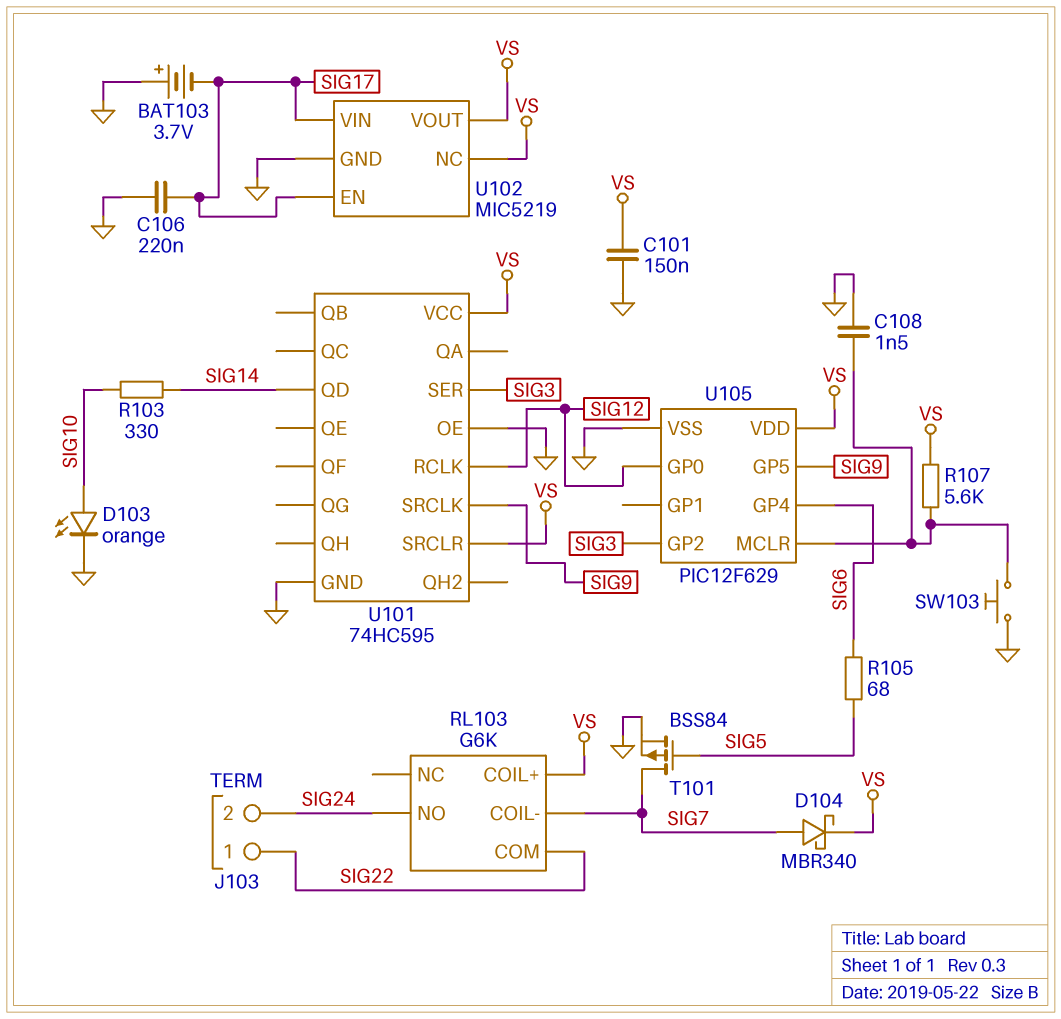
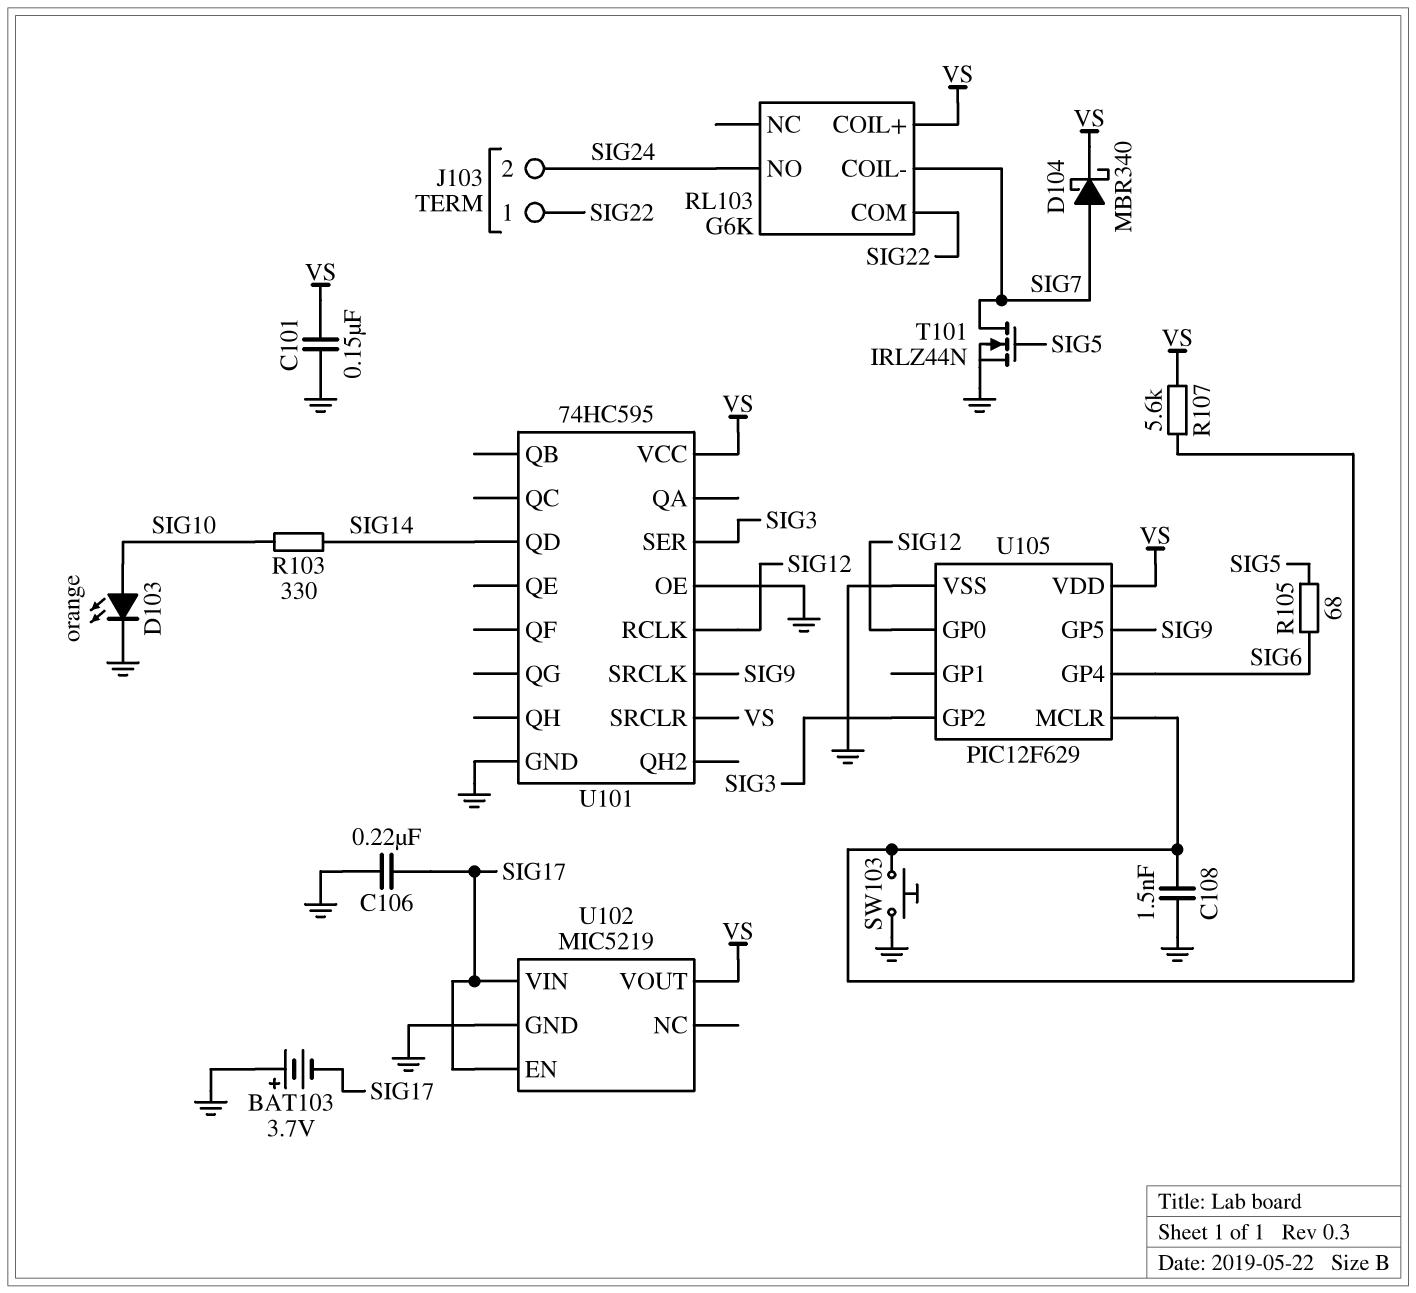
T101: PMOS BSS84 (G SIG5, D SIG7, S GND) -> NMOS IRLZ44N (G SIG5, D SIG7, S GND)
U102 pin NC: VS -> none

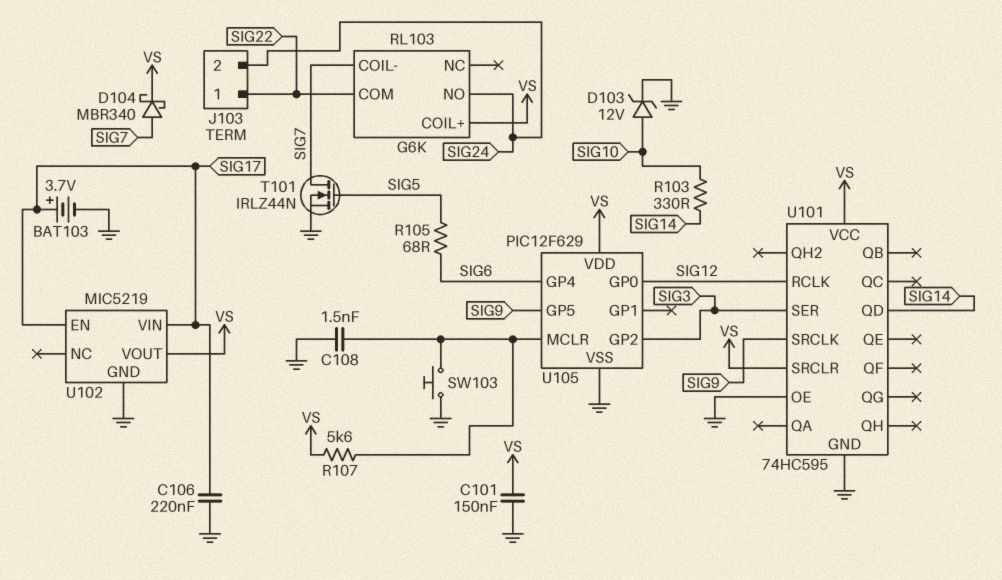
BAT103: 3.7V (plus GND, minus SIG17) -> 3.7V (plus SIG17, minus GND)
D103: LED orange (A SIG10, K GND) -> zener 12V (A SIG10, K GND)

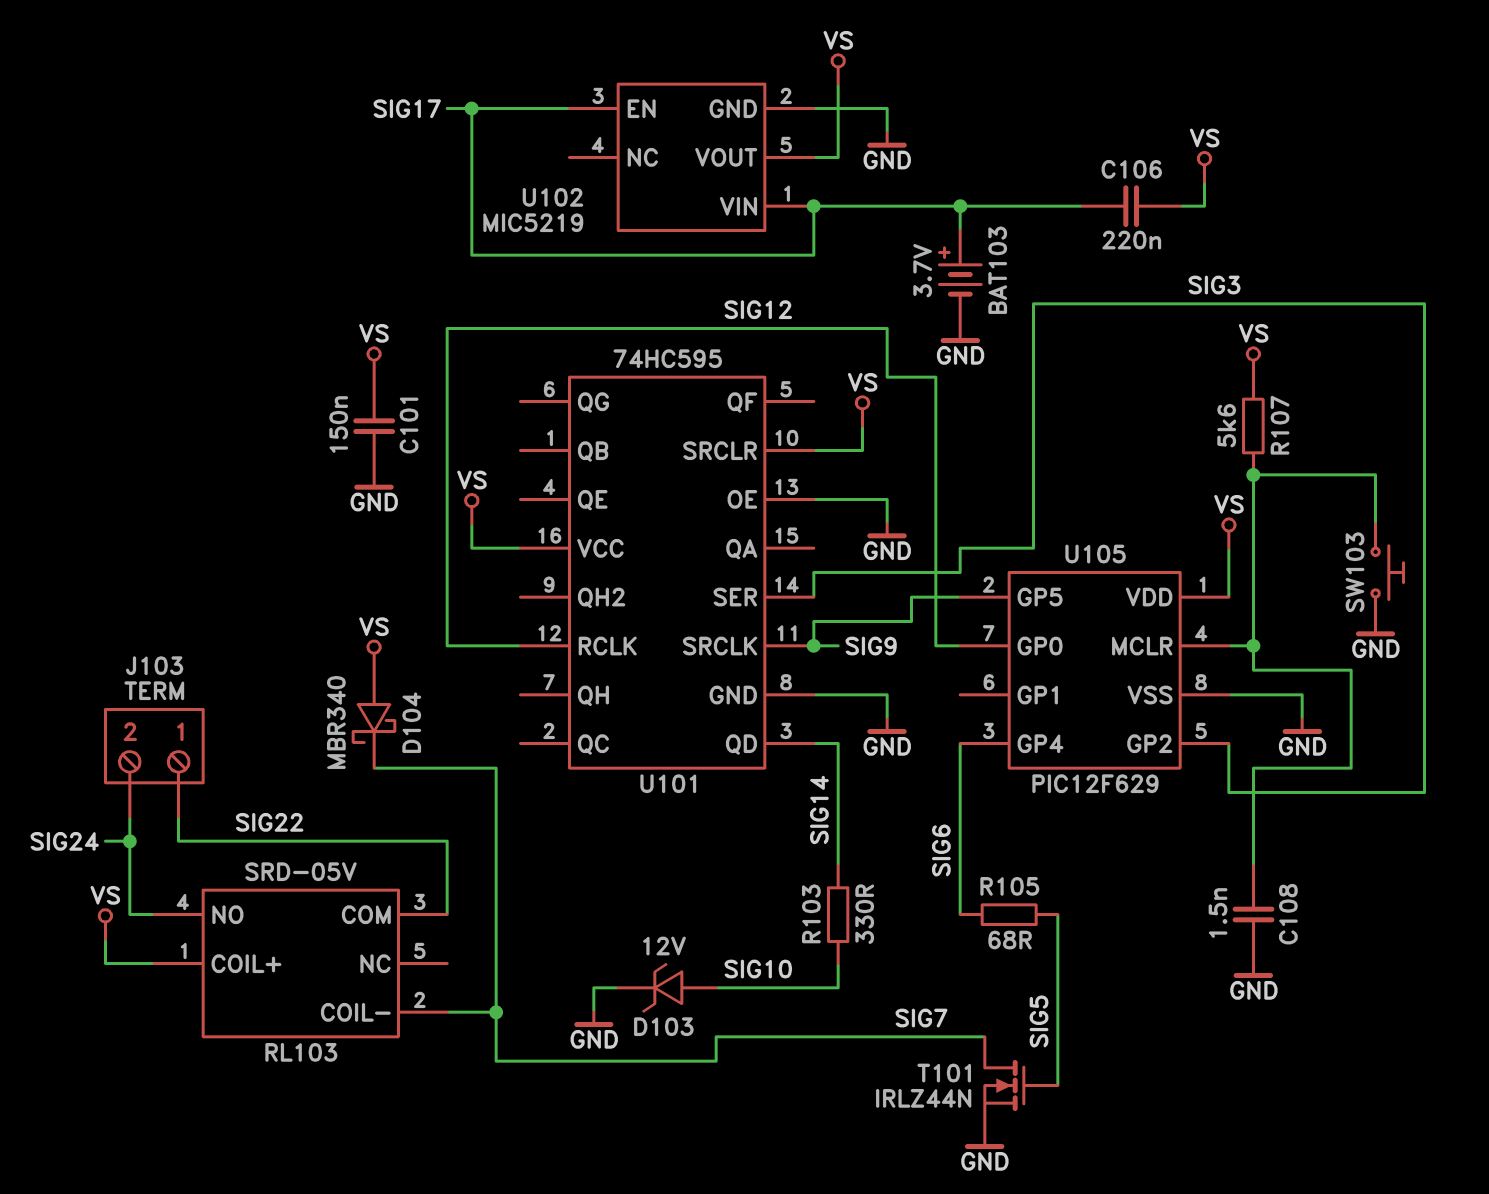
C106: 220nF (GND, SIG17) -> 220nF (SIG17, VS)
D104: schottky MBR340 (A SIG7, K VS) -> schottky MBR340 (A VS, K SIG7)
RL103: G6K -> SRD-05V

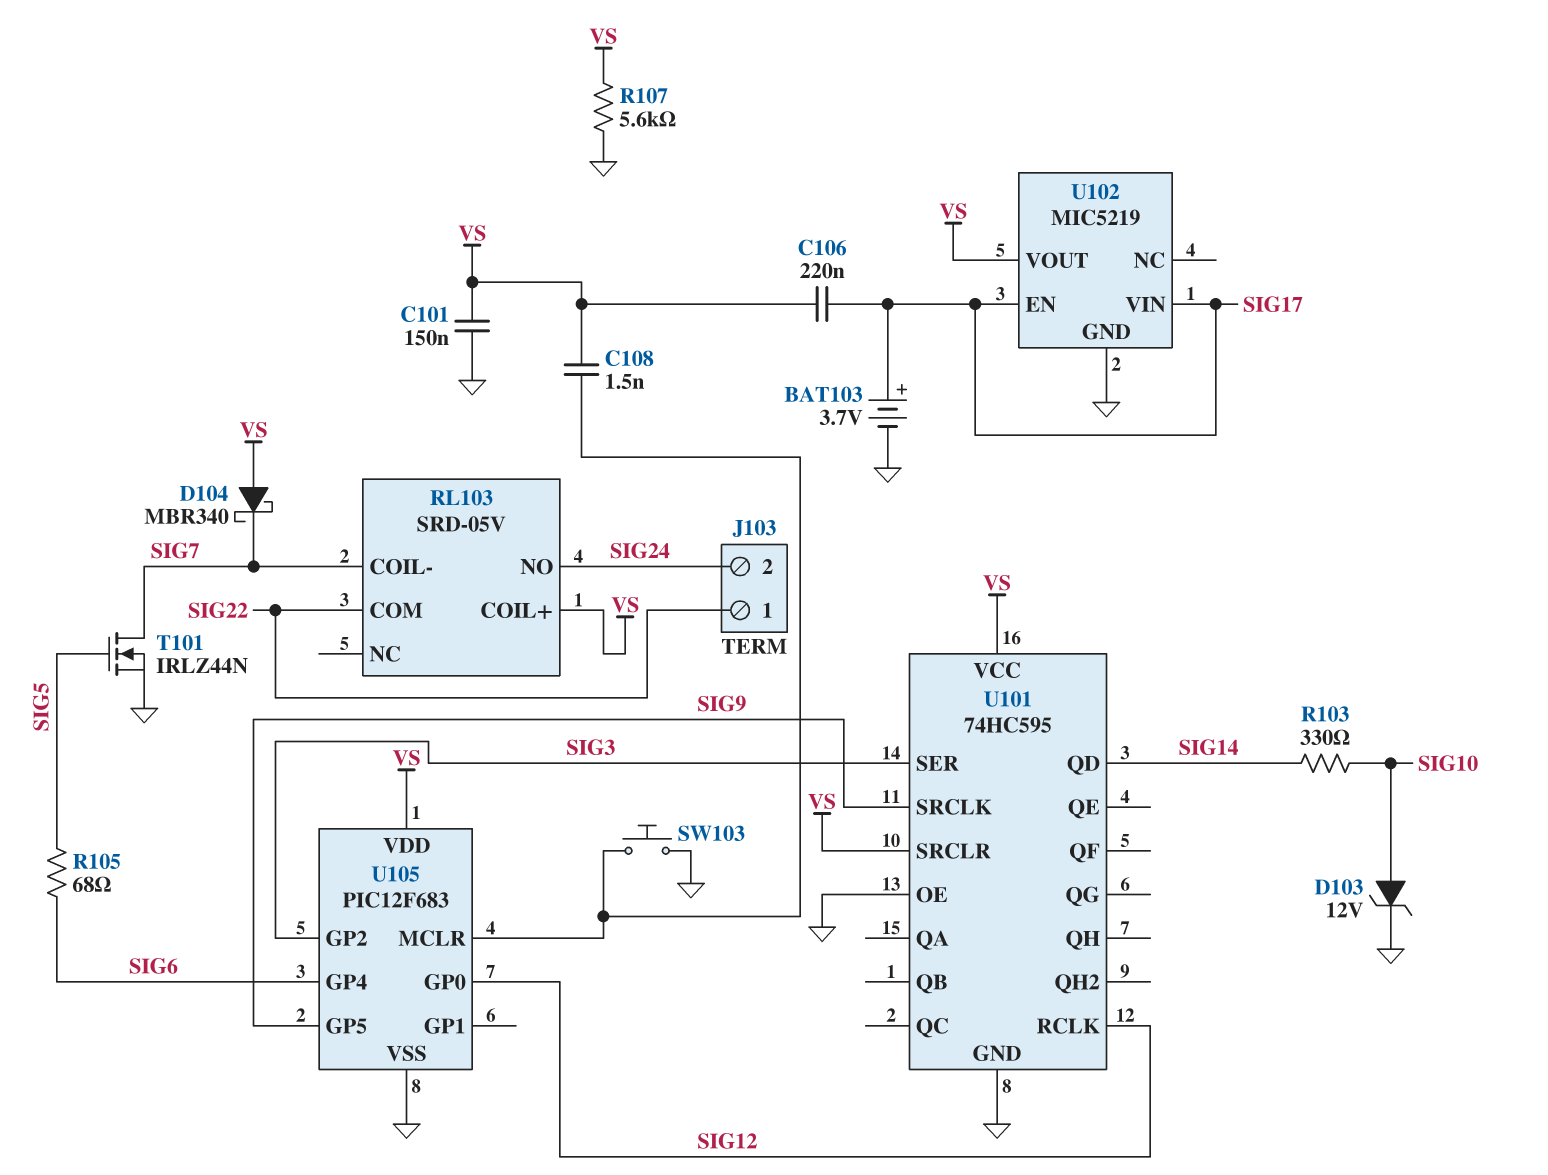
C108: 1.5nF (GND, U105/MCLR) -> 1.5nF (U105/MCLR, VS)
R107: 5.6k (U105/MCLR, VS) -> 5.6k (GND, VS)
U105: PIC12F629 -> PIC12F683

